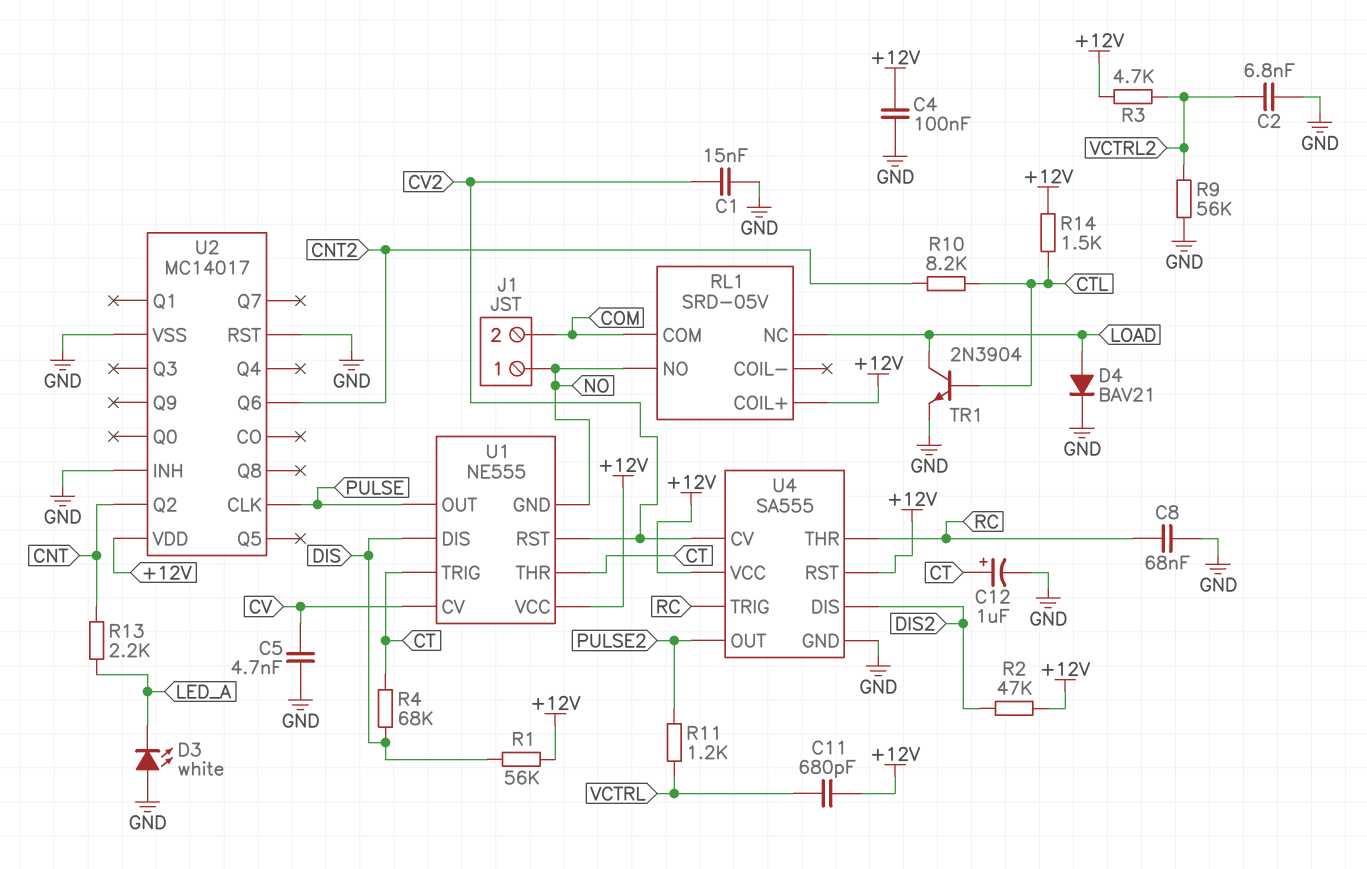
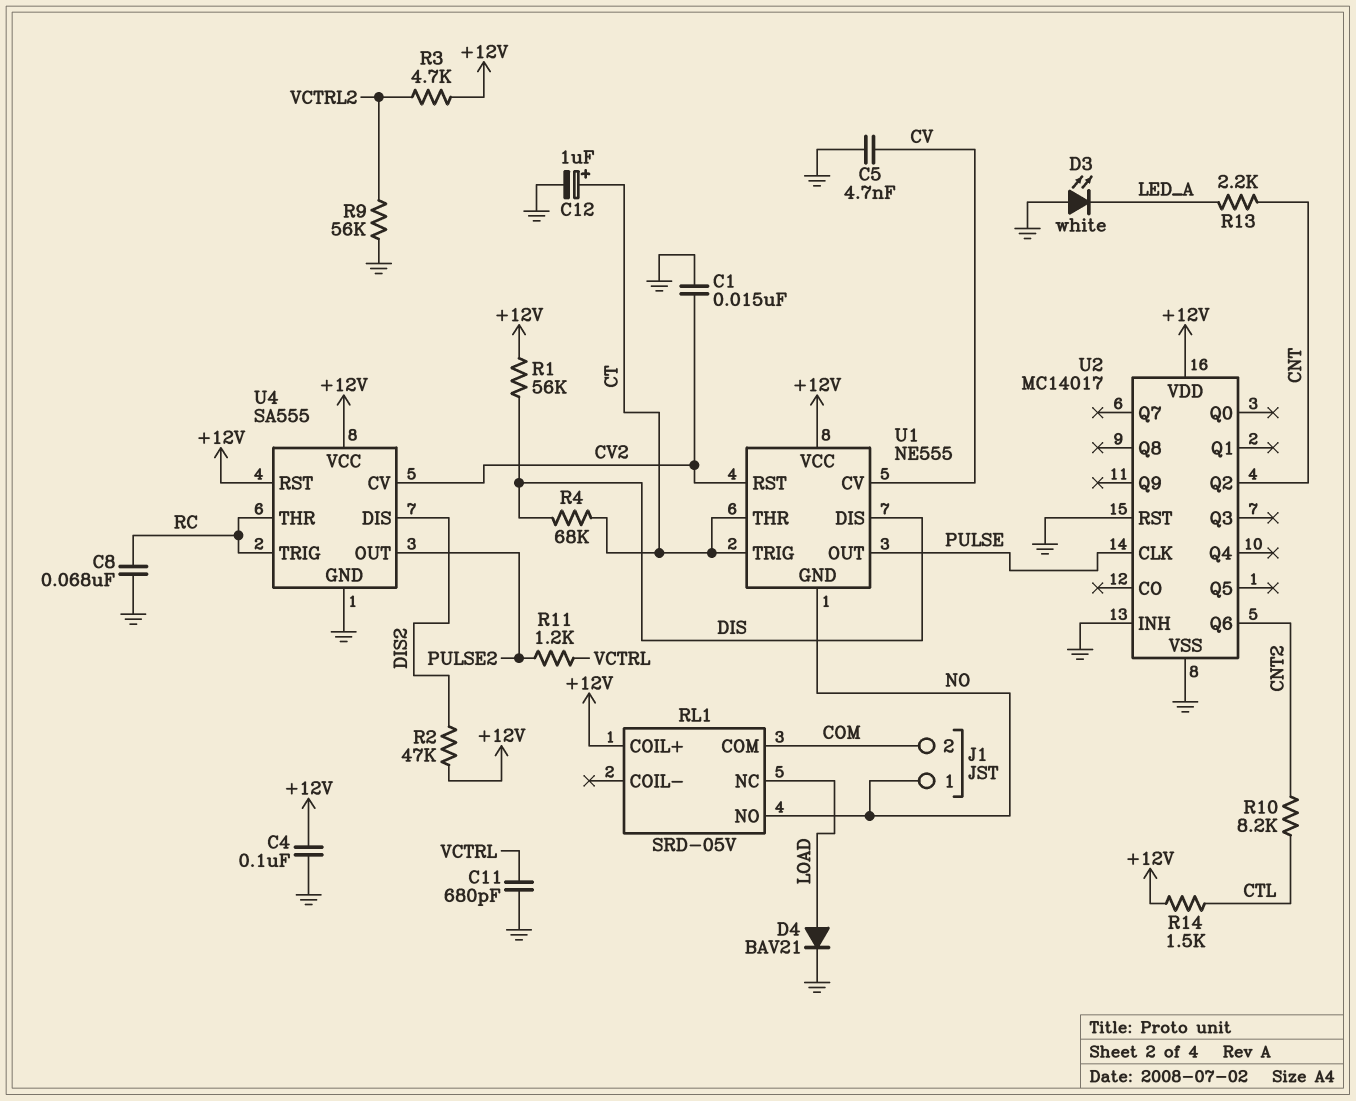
C2: 6.8nF (GND, VCTRL2) -> none
C11: 680pF (+12V, VCTRL) -> 680pF (GND, VCTRL)
TR1: NPN 2N3904 (B CTL, C LOAD, E GND) -> none

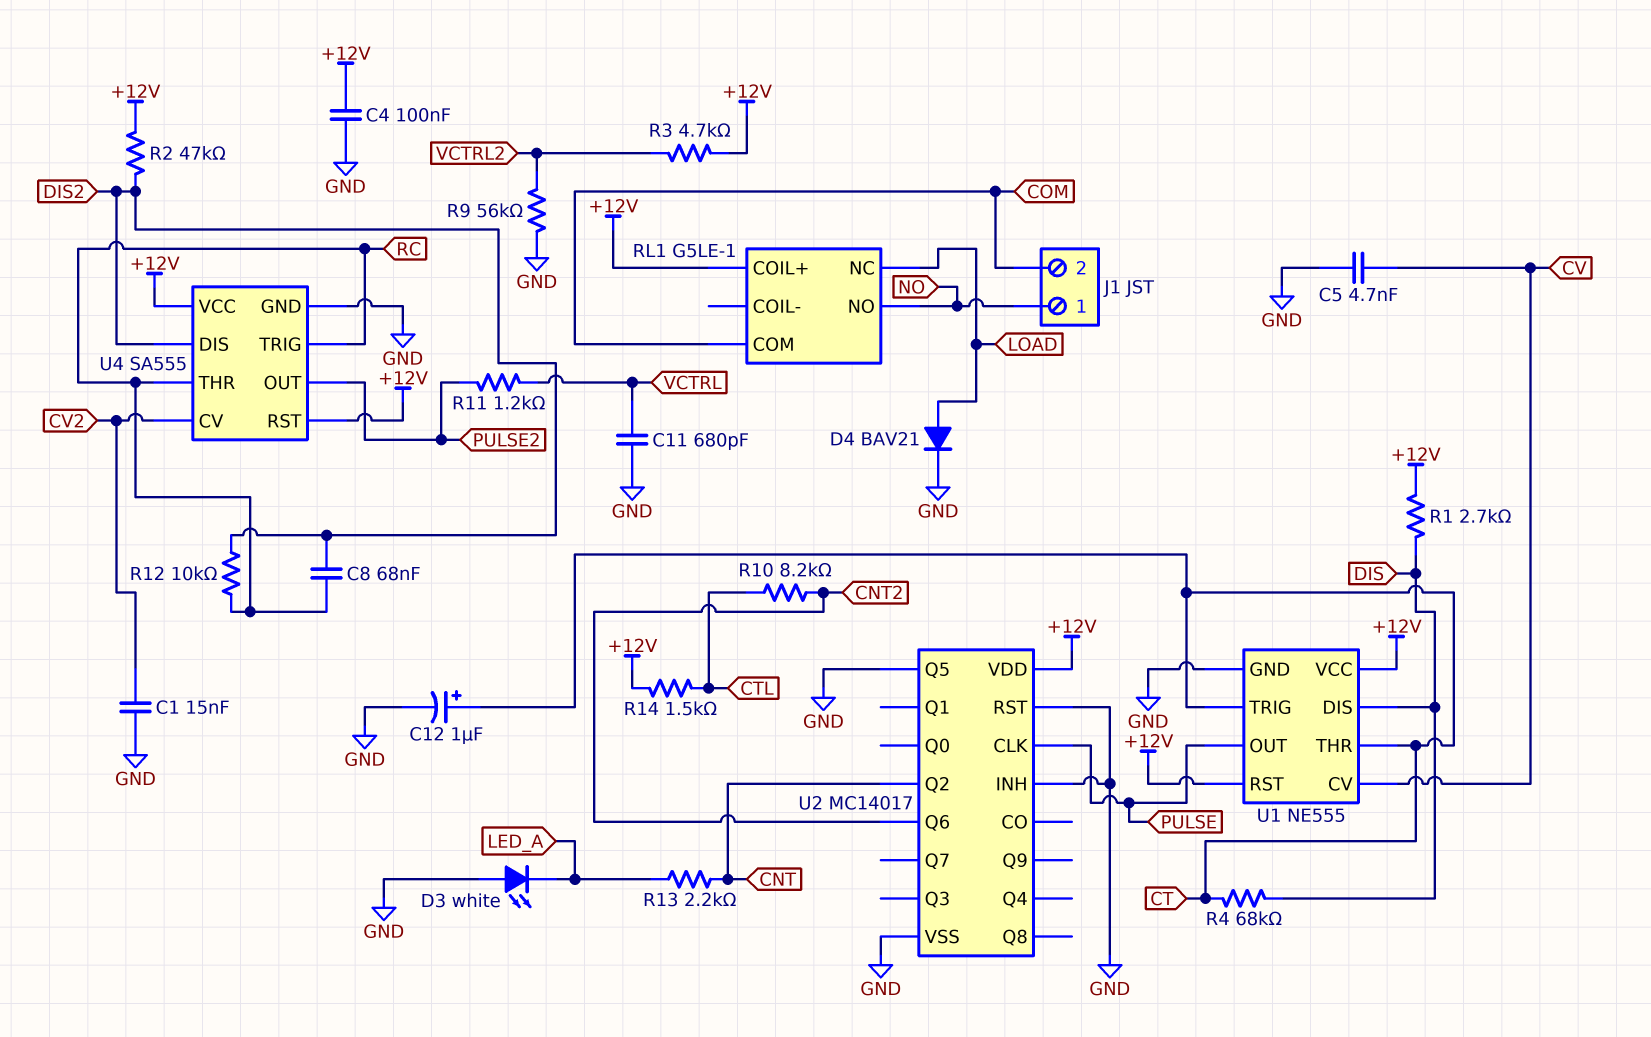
C8: 68nF (GND, RC) -> 68nF (DIS2, RC)
R1: 56k (+12V, DIS) -> 2.7k (+12V, DIS)
R12: none -> 10k (DIS2, RC)
RL1: SRD-05V -> G5LE-1
U1 pin GND: NO -> GND
U1 pin RST: CV2 -> +12V
U2 pin Q5: none -> GND

